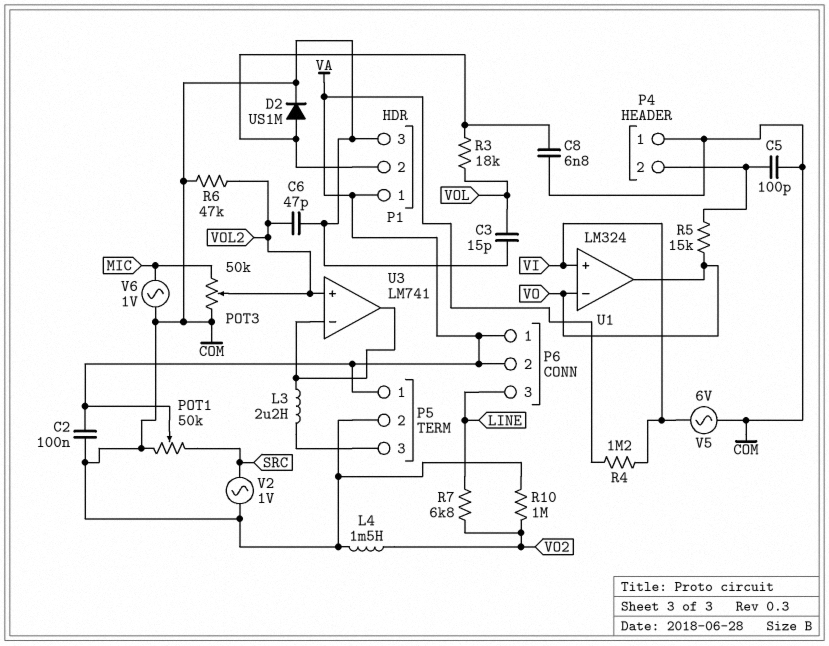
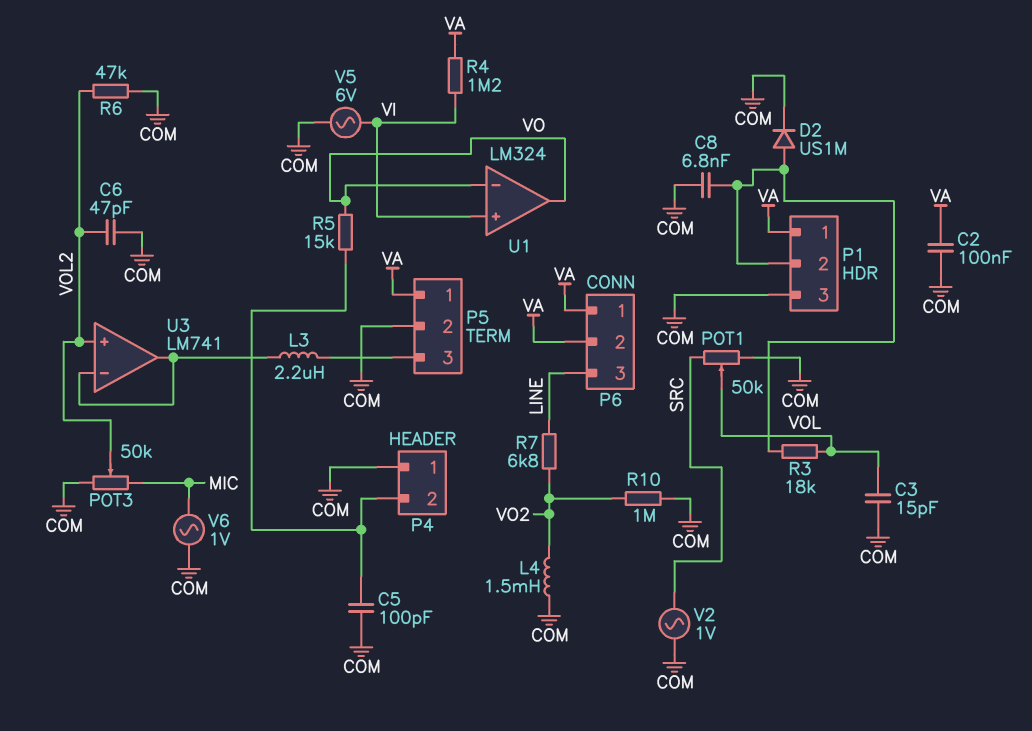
POT1: 50k (COM, SRC, wiper VA) -> 50k (COM, SRC, wiper VOL)

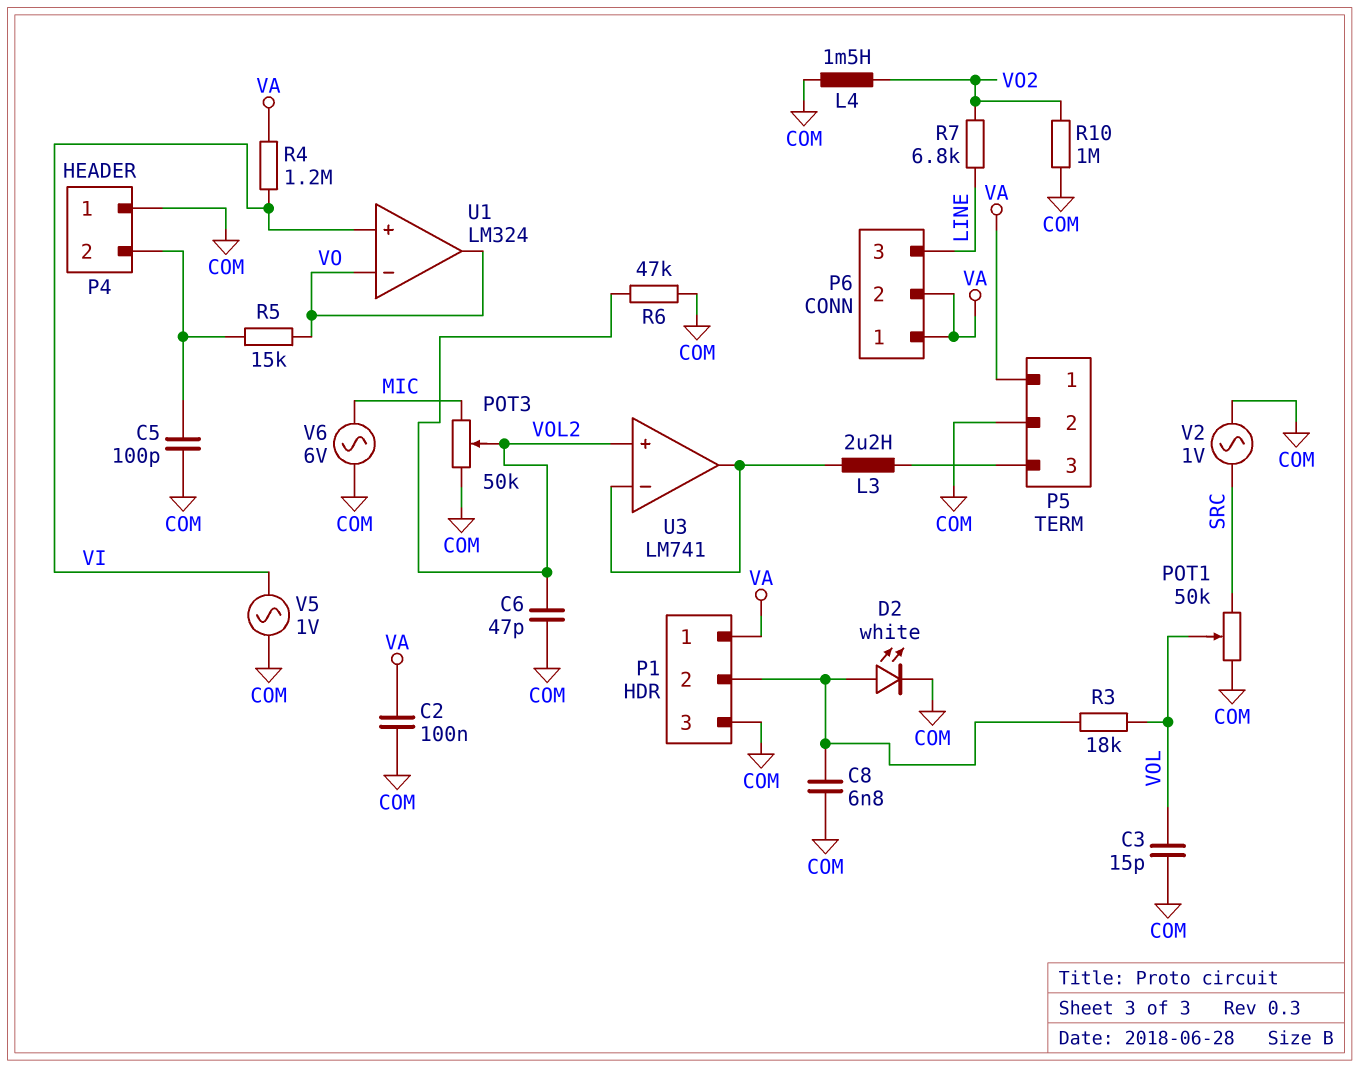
D2: diode US1M (A P1/2, K COM) -> LED white (A P1/2, K COM)
V5: AC 6V (COM, VI) -> AC 1V (COM, VI)
V6: AC 1V (COM, MIC) -> AC 6V (COM, MIC)

